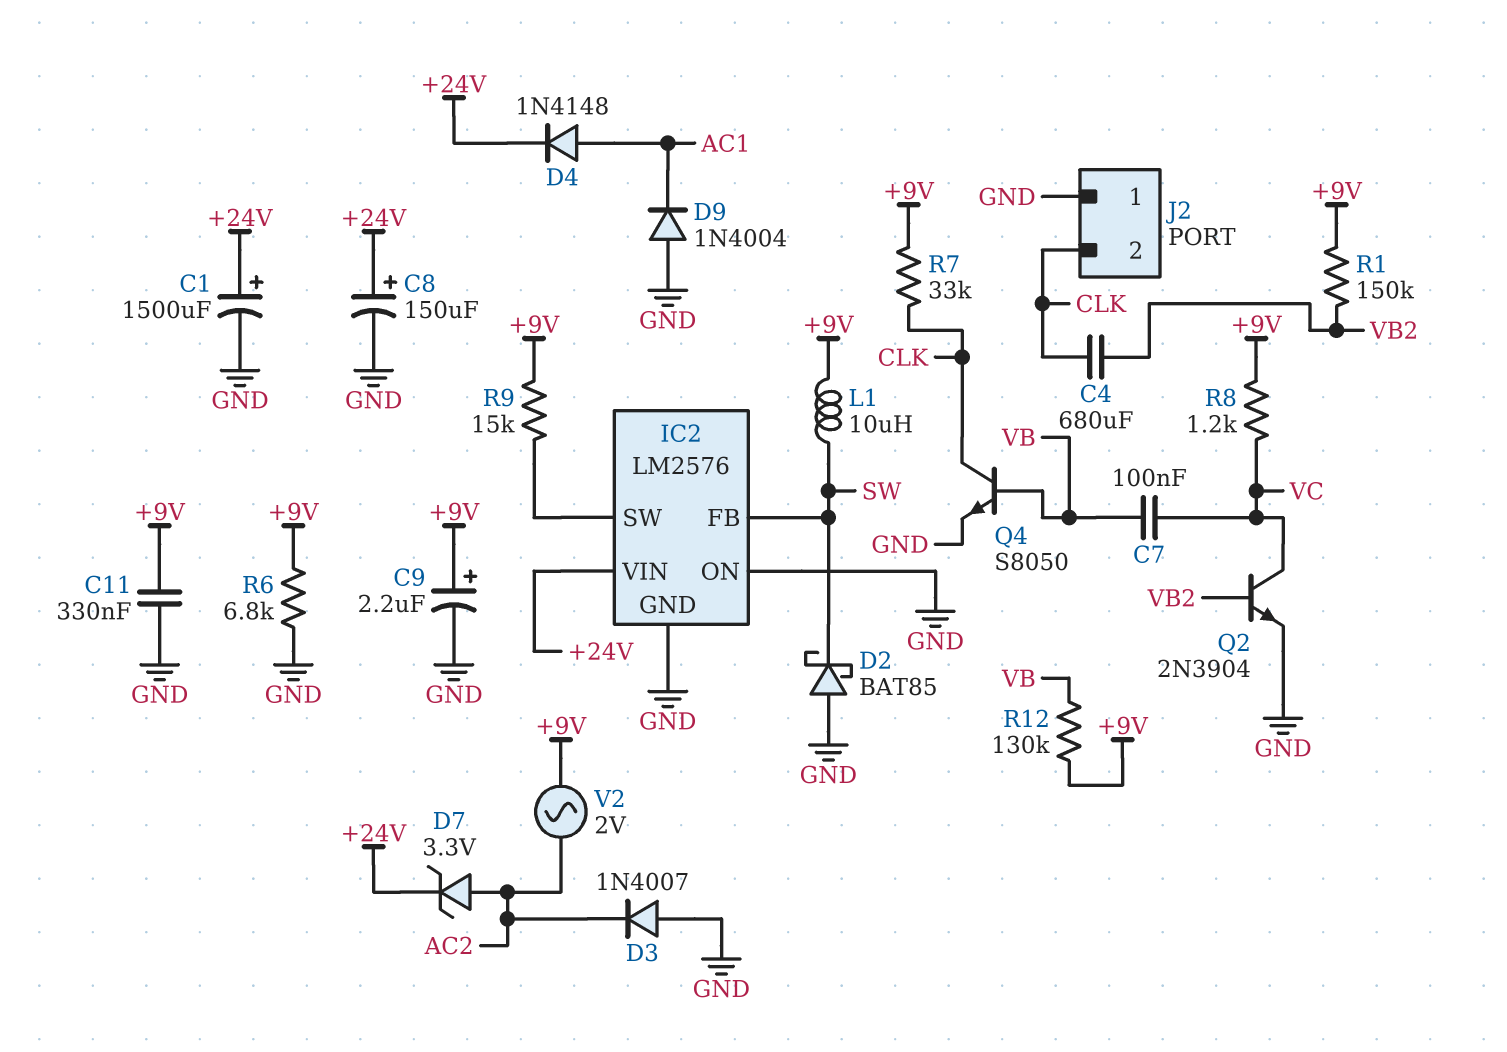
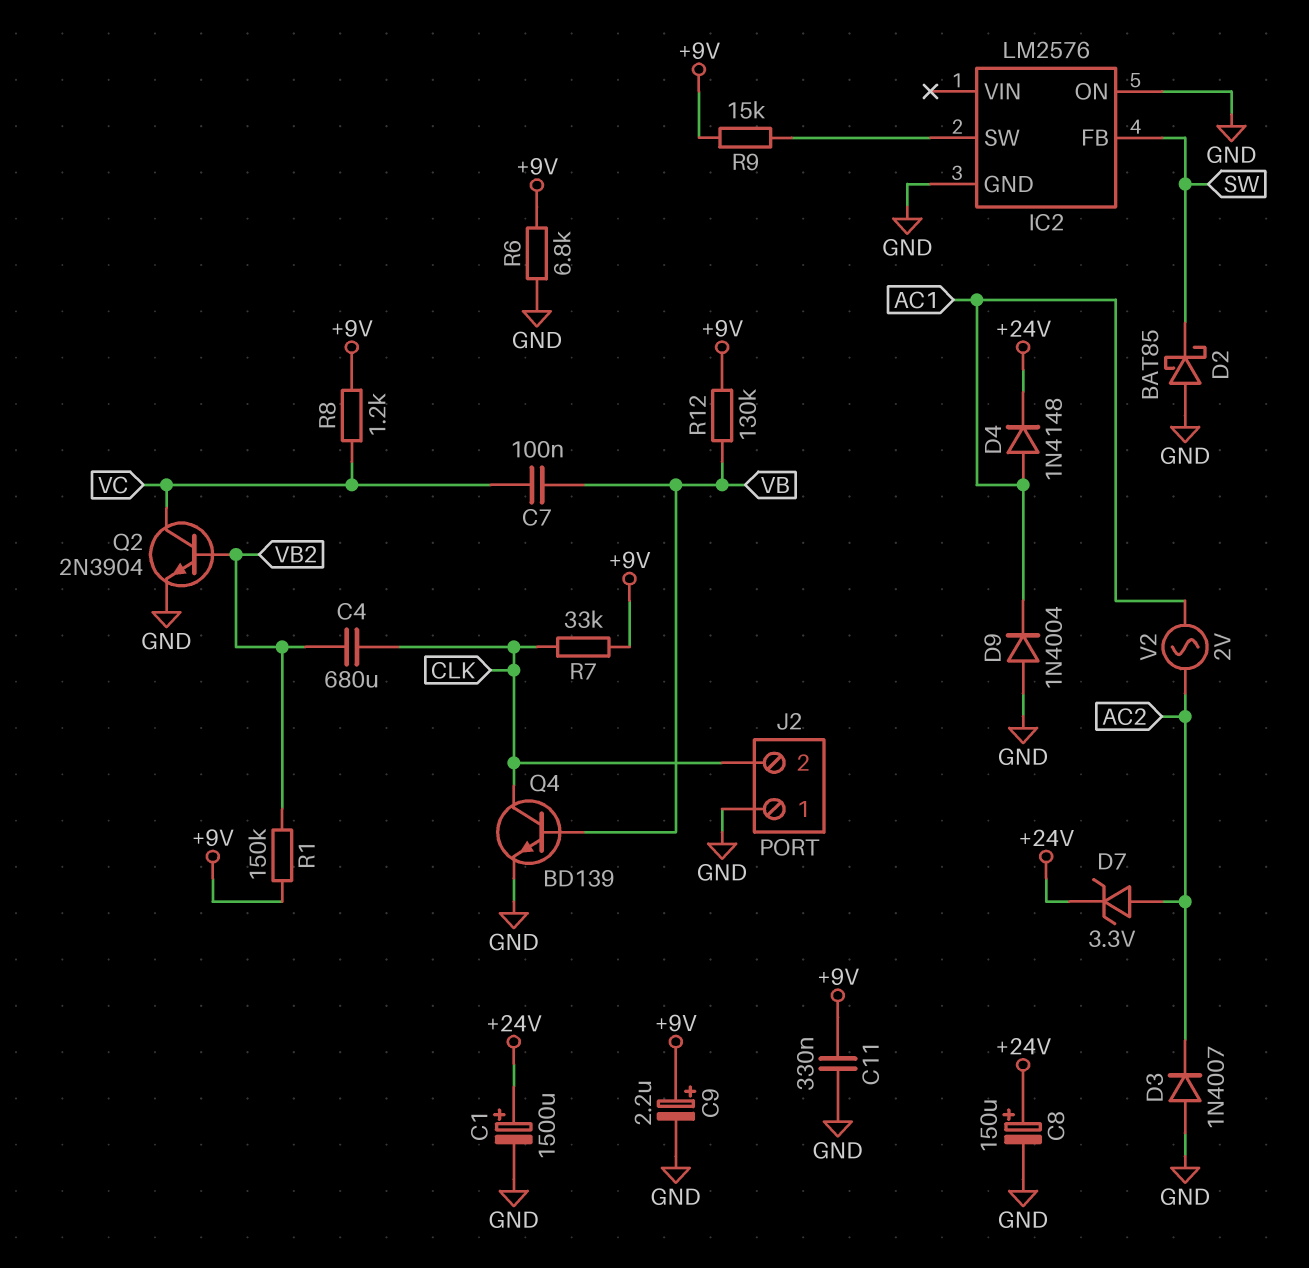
IC2 pin VIN: +24V -> none
L1: 10uH (+9V, SW) -> none
Q4: NPN S8050 (B VB, C CLK, E GND) -> NPN BD139 (B VB, C CLK, E GND)
V2: AC 2V (+9V, AC2) -> AC 2V (AC1, AC2)

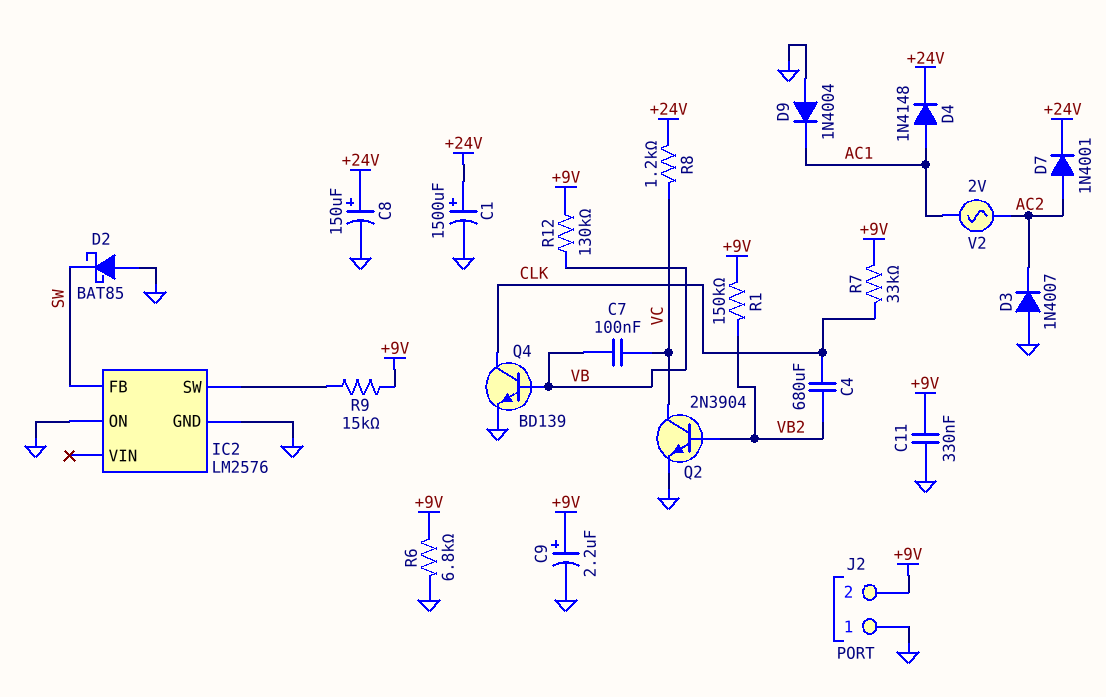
D7: zener 3.3V (A AC2, K +24V) -> diode 1N4001 (A AC2, K +24V)
J2 pin 2: CLK -> +9V
R8: 1.2k (+9V, VC) -> 1.2k (+24V, VC)

